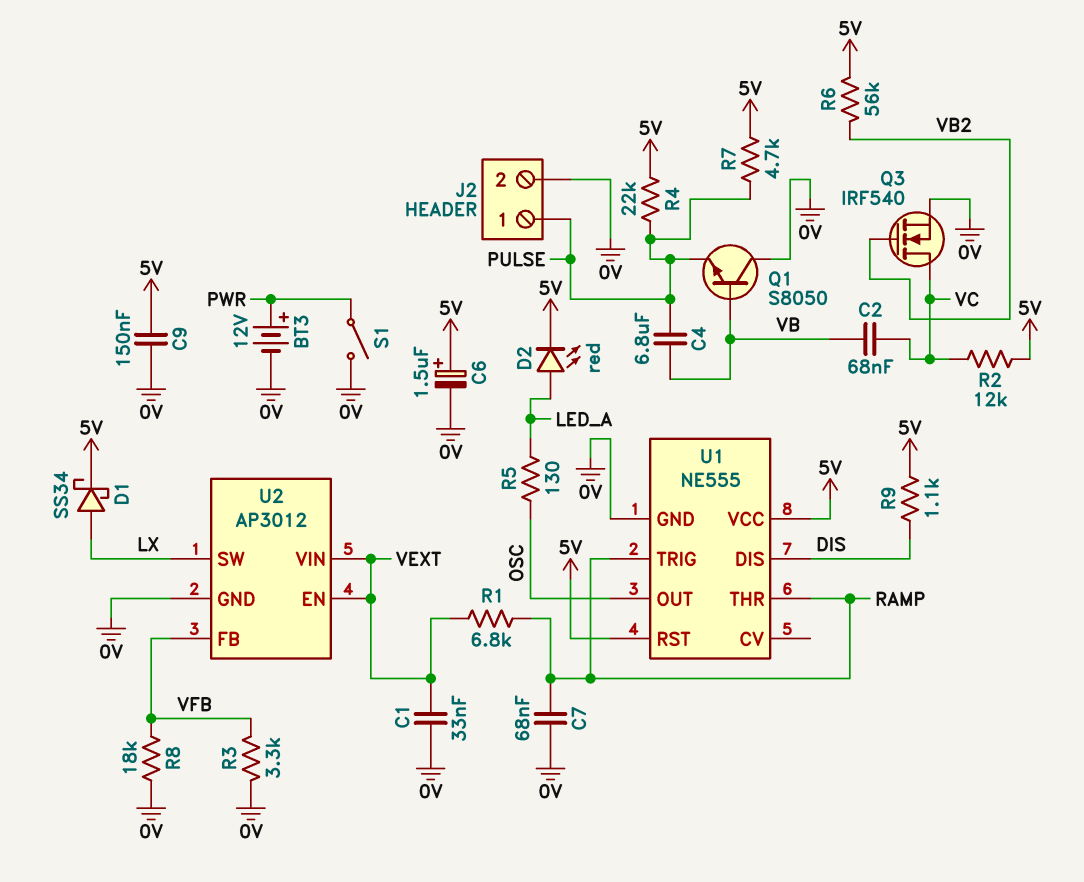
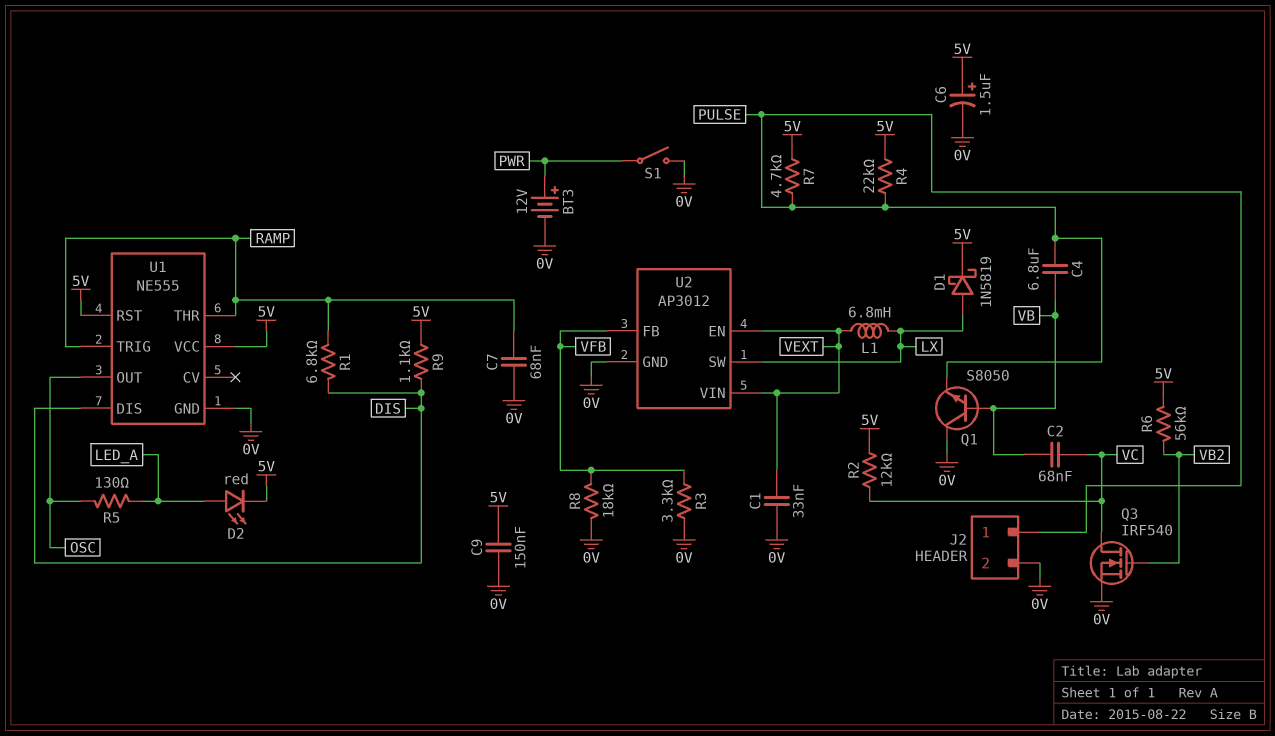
D1: schottky SS34 (A LX, K 5V) -> schottky 1N5819 (A LX, K 5V)
L1: none -> 6.8mH (LX, VEXT)
R1: 6.8k (RAMP, VEXT) -> 6.8k (DIS, RAMP)

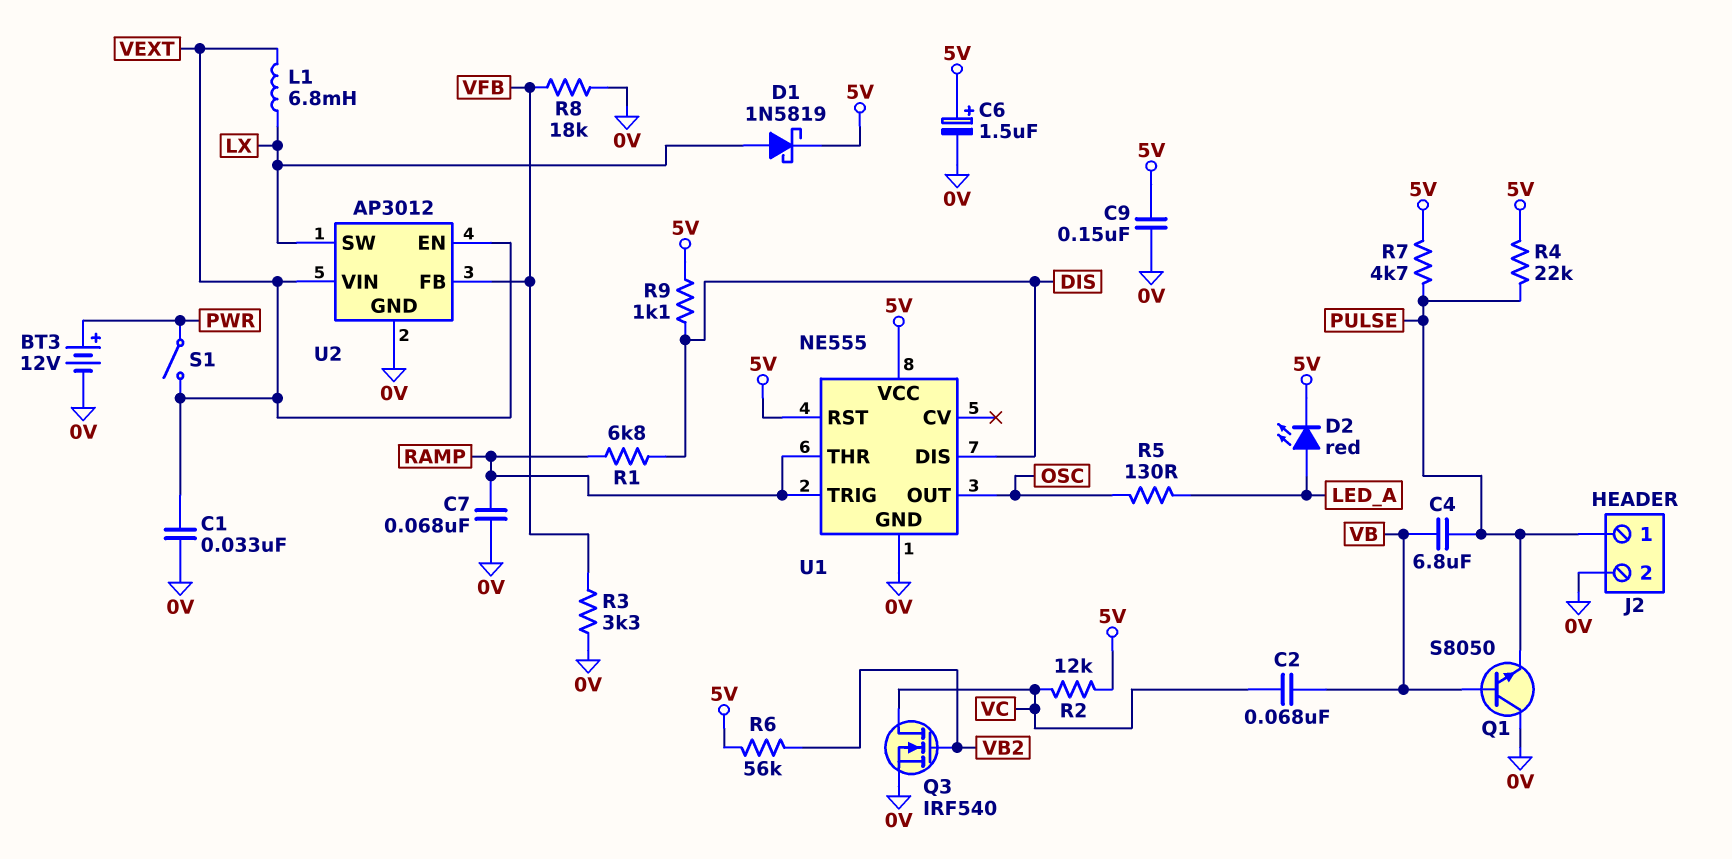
S1: switch (0V, PWR) -> switch (PWR, VEXT)

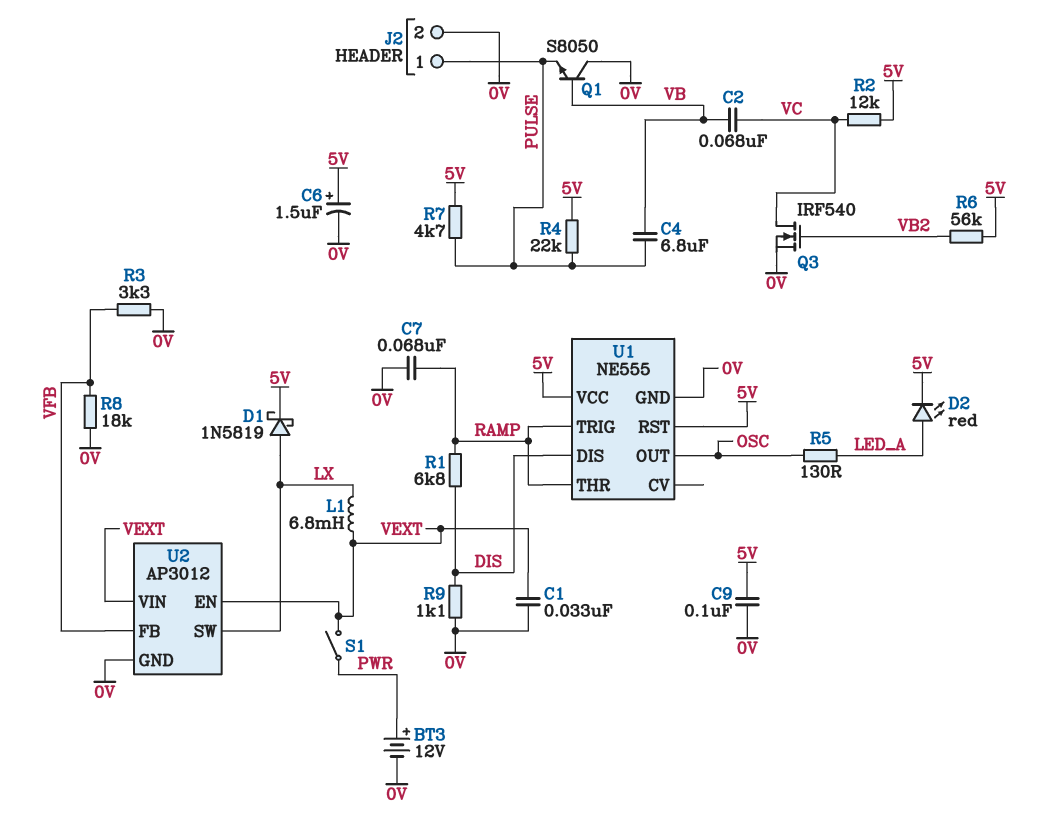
C9: 150nF (0V, 5V) -> 100nF (0V, 5V)
R9: 1.1k (5V, DIS) -> 1.1k (0V, DIS)

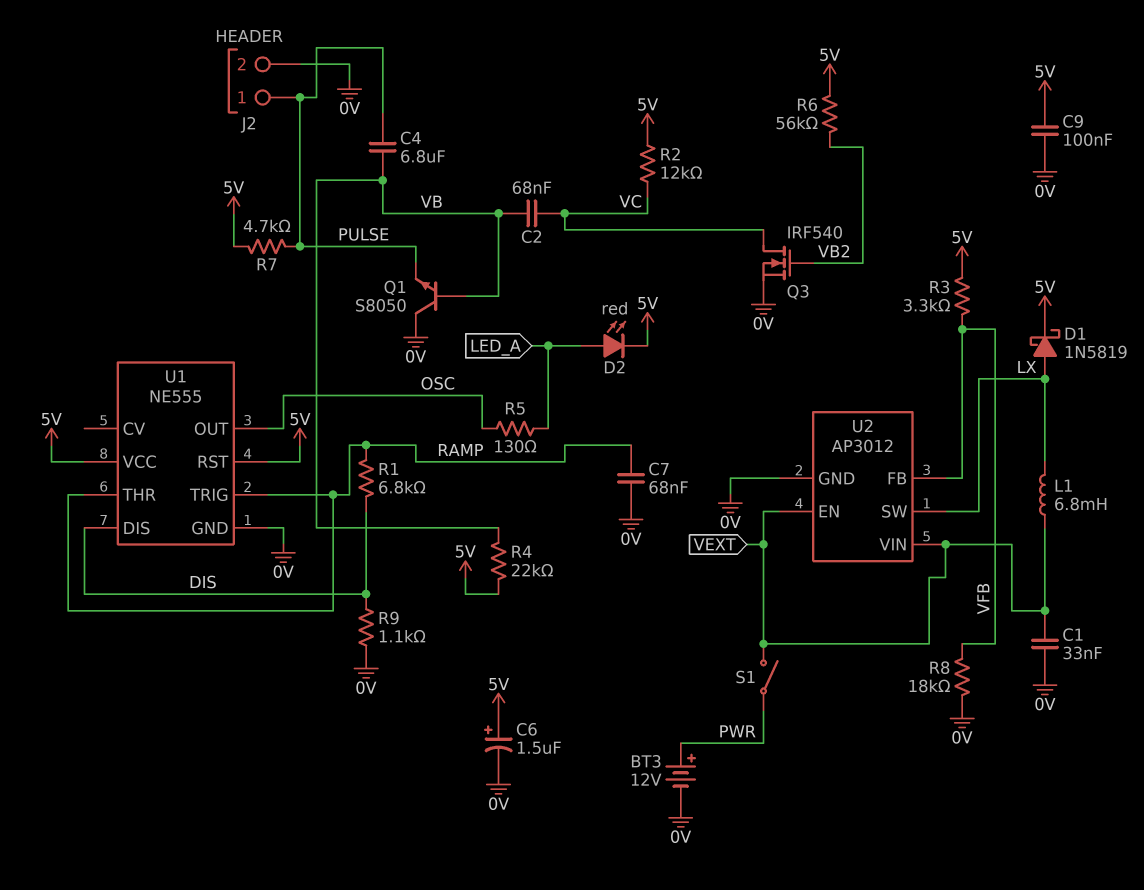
R3: 3.3k (0V, VFB) -> 3.3k (5V, VFB)
R4: 22k (5V, PULSE) -> 22k (5V, VB)

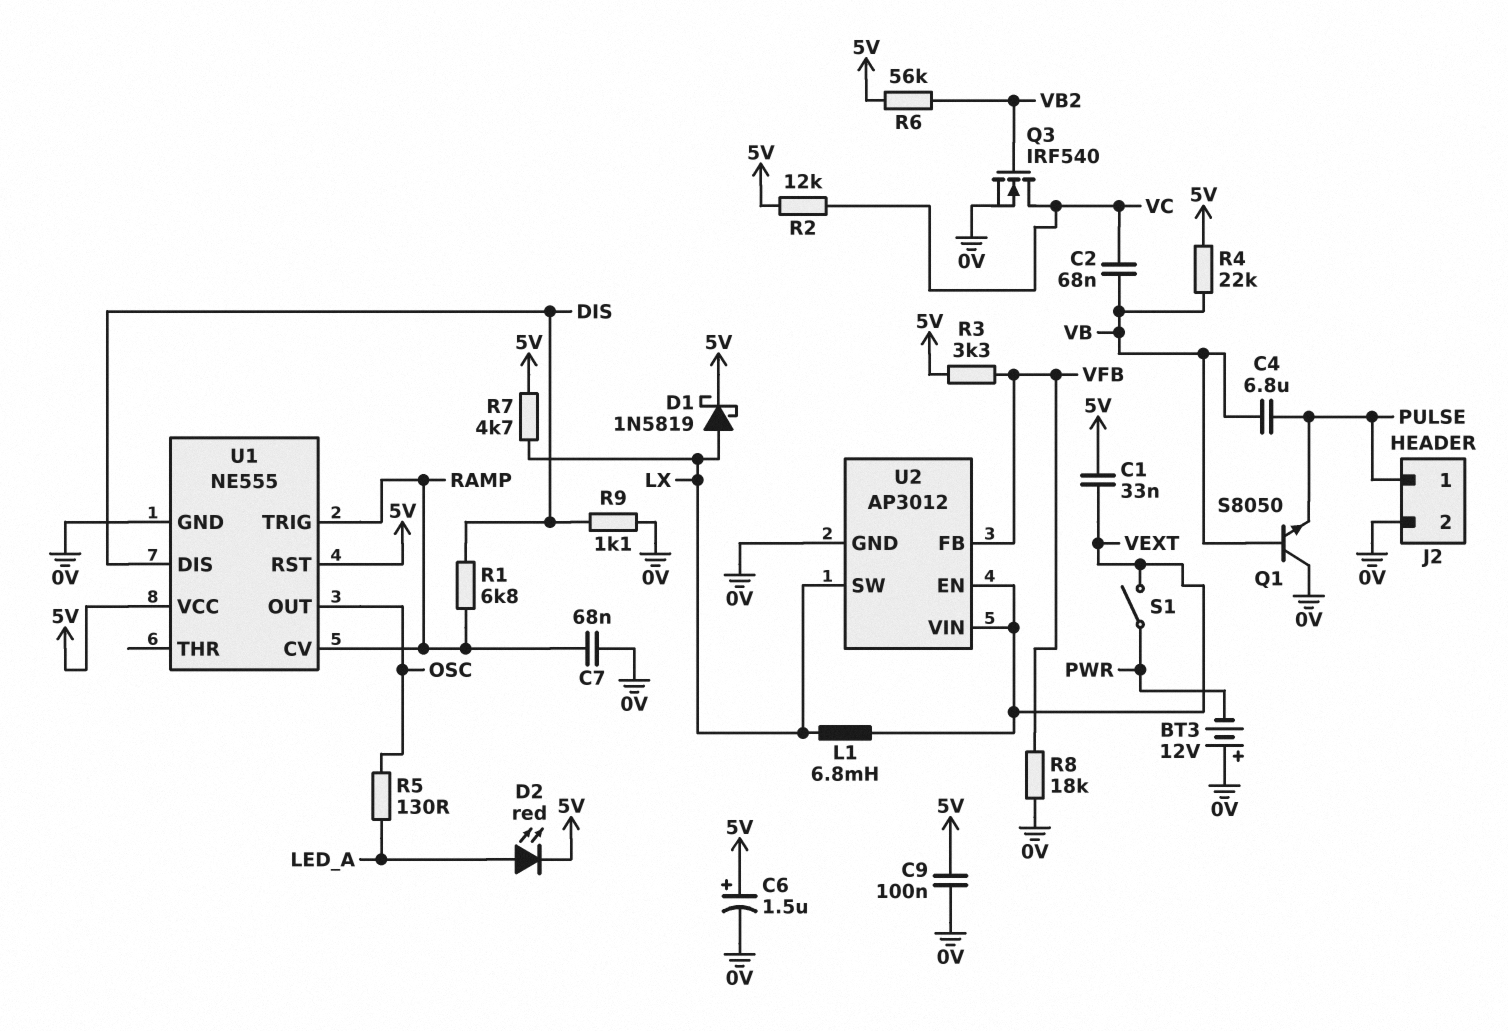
BT3: 12V (plus PWR, minus 0V) -> 12V (plus 0V, minus PWR)
C1: 33nF (0V, VEXT) -> 33nF (5V, VEXT)
R7: 4.7k (5V, PULSE) -> 4.7k (5V, LX)
U1 pin CV: none -> RAMP
U1 pin THR: RAMP -> none

